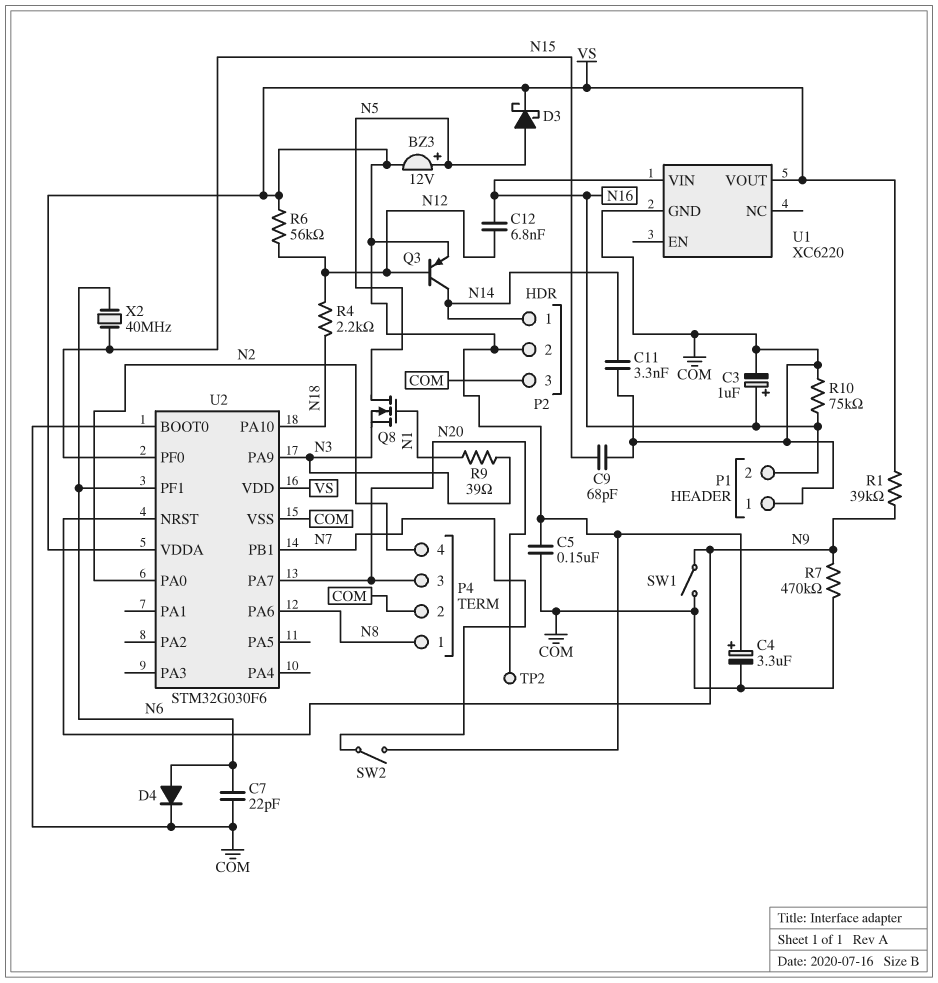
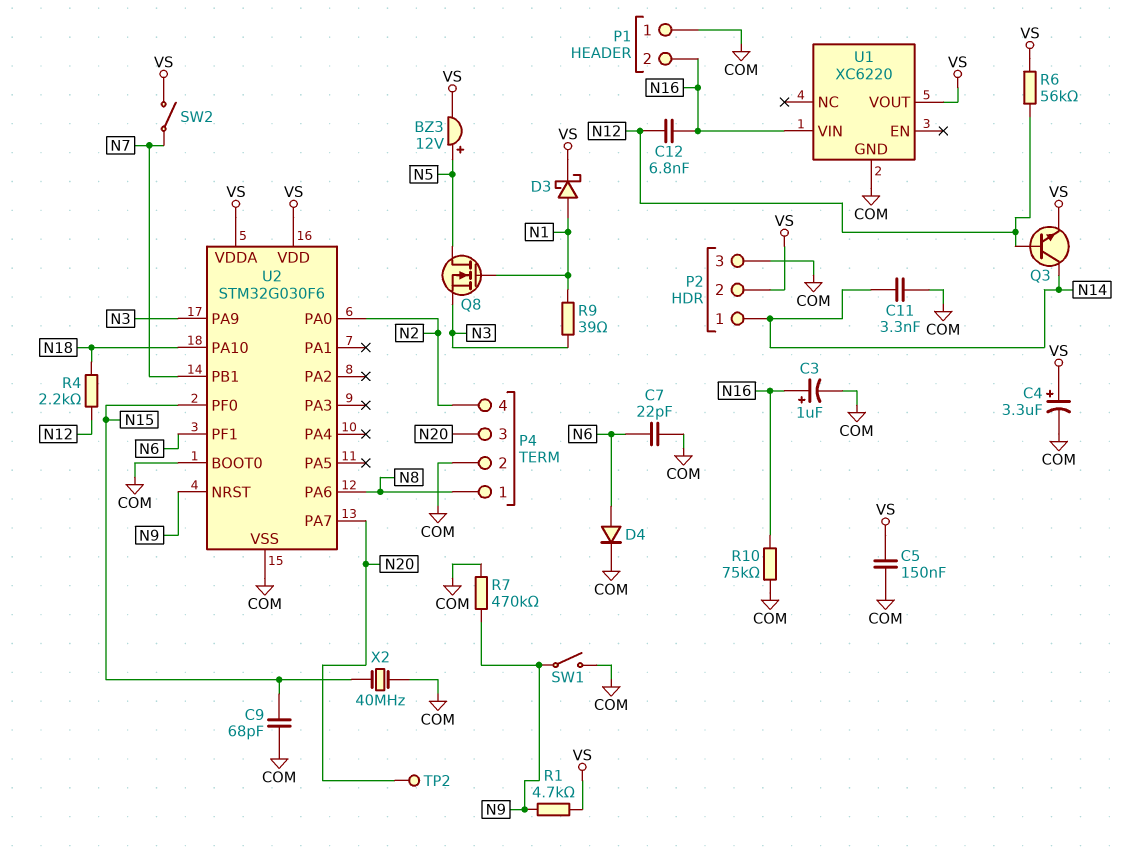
D3: schottky (A N5, K VS) -> schottky (A N1, K VS)
Q3: PNP (B N12, C N14, E VS) -> NPN (B N12, C N14, E VS)
R1: 39k (N9, VS) -> 4.7k (N9, VS)
X2: 40MHz (N6, N15) -> 40MHz (COM, N15)

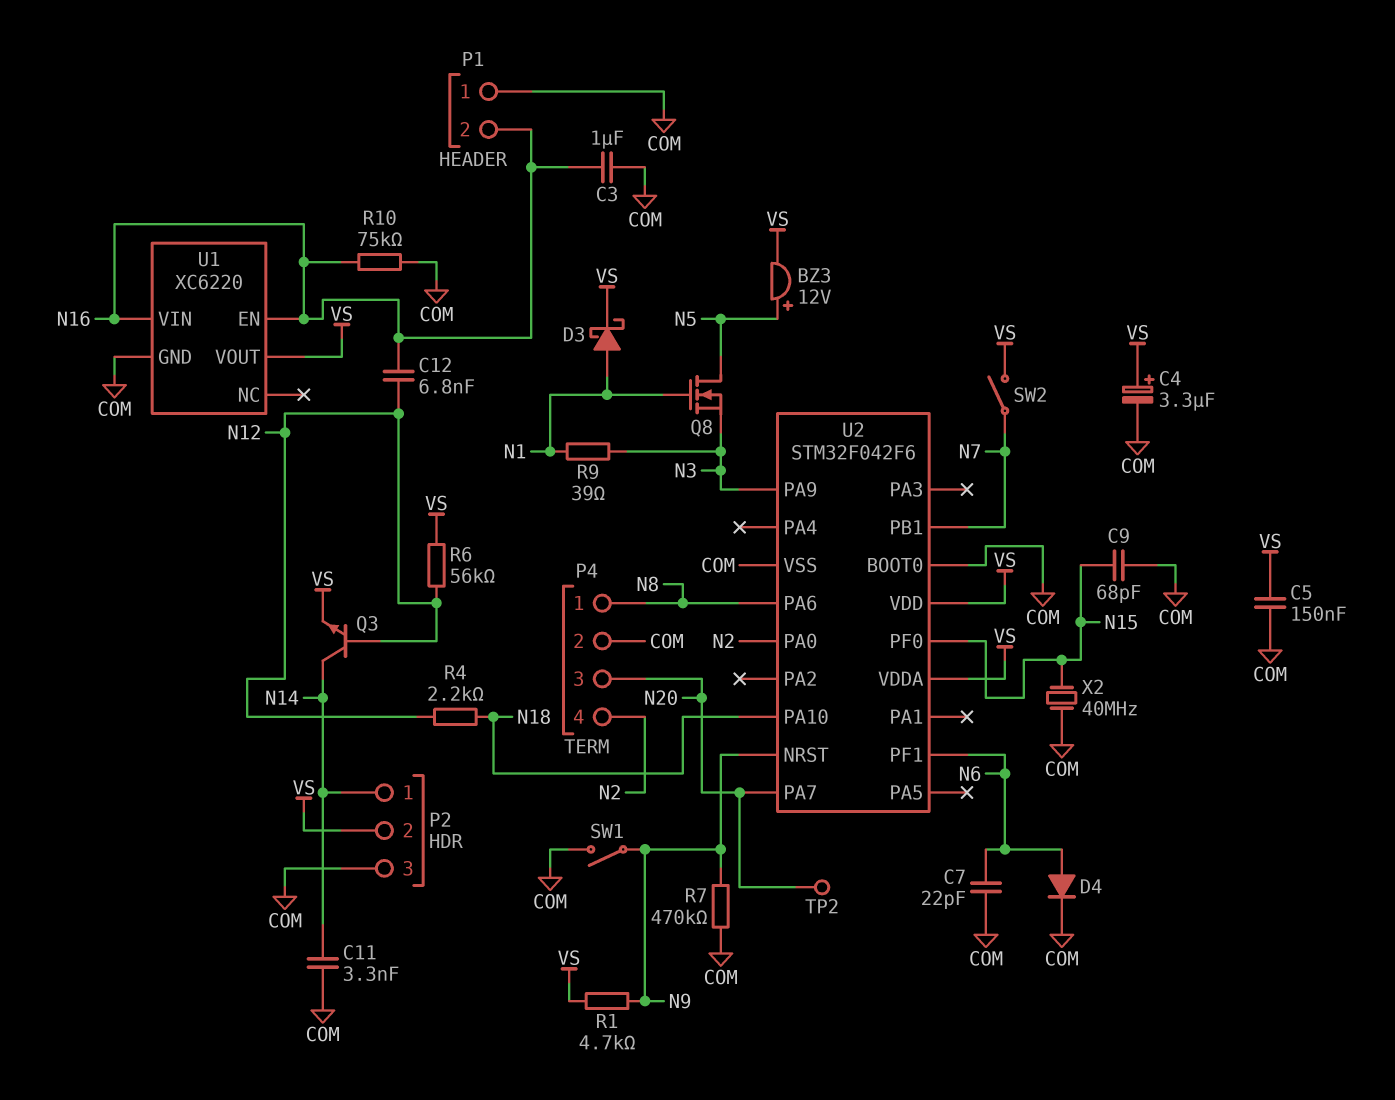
C3: 1uF (plus N16, minus COM) -> 1uF (COM, N16)
U1 pin EN: none -> N16
U2: STM32G030F6 -> STM32F042F6

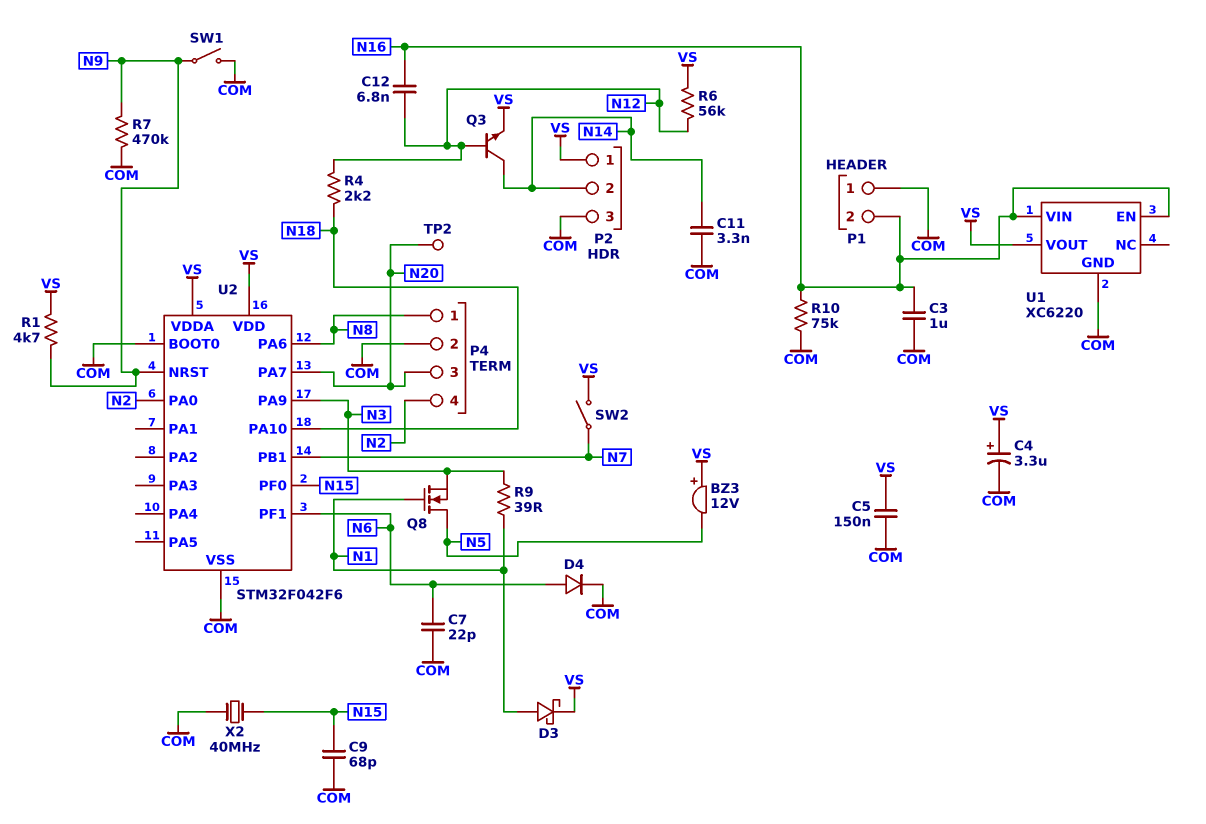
BZ3: buzzer 12V (plus N5, minus VS) -> buzzer 12V (plus VS, minus N5)
P2 pin 1: N14 -> VS
P2 pin 2: VS -> N14

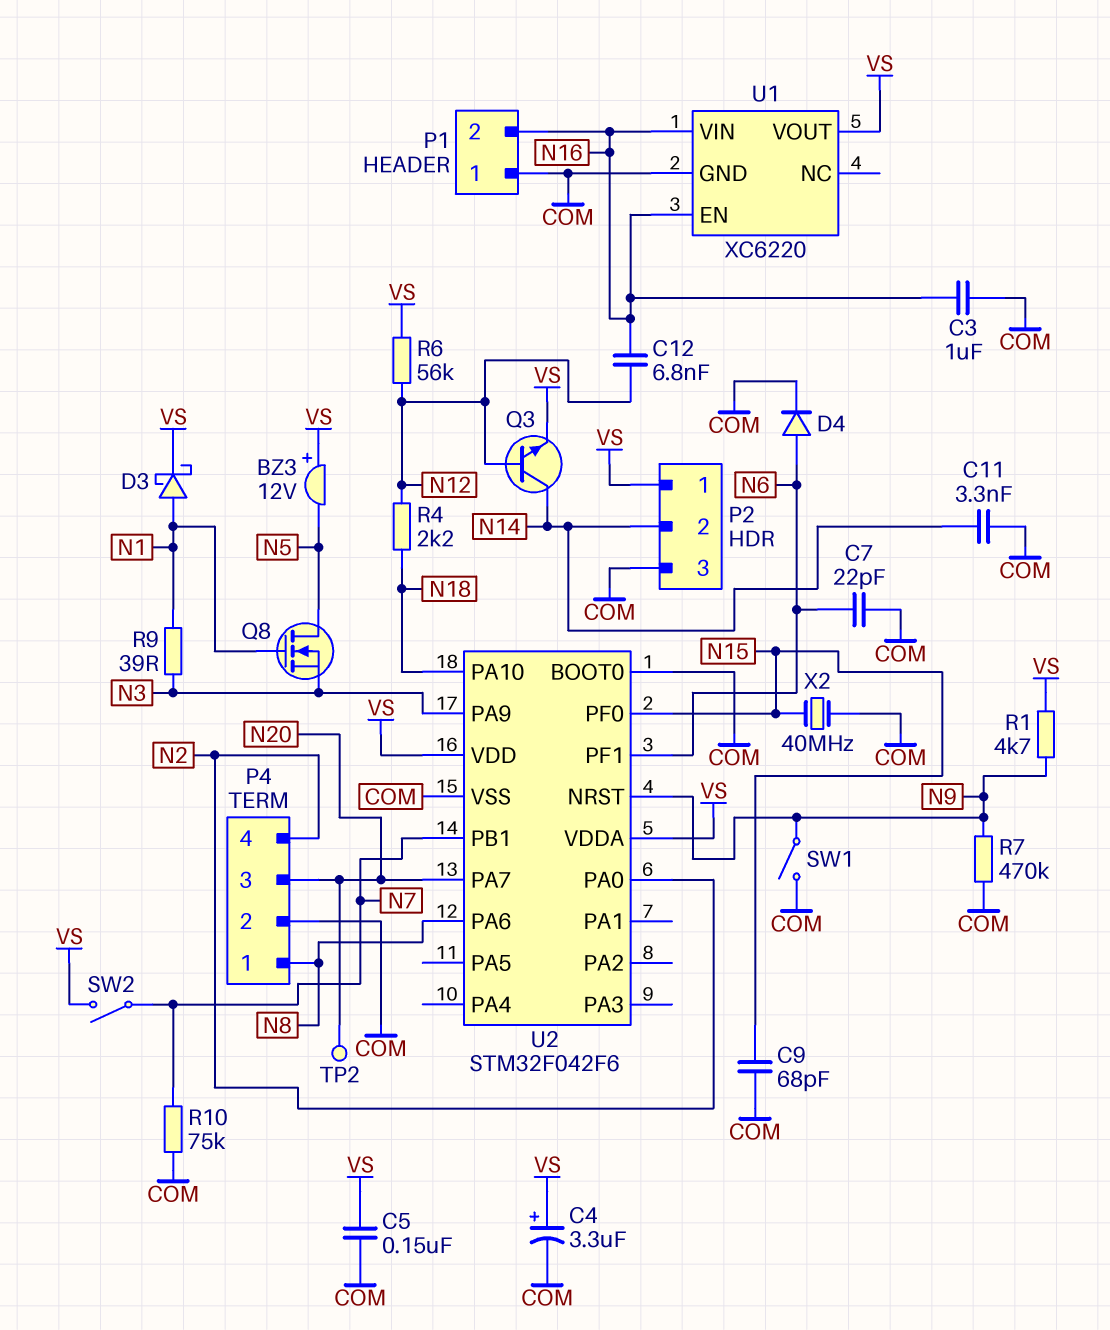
R10: 75k (COM, N16) -> 75k (COM, N7)

